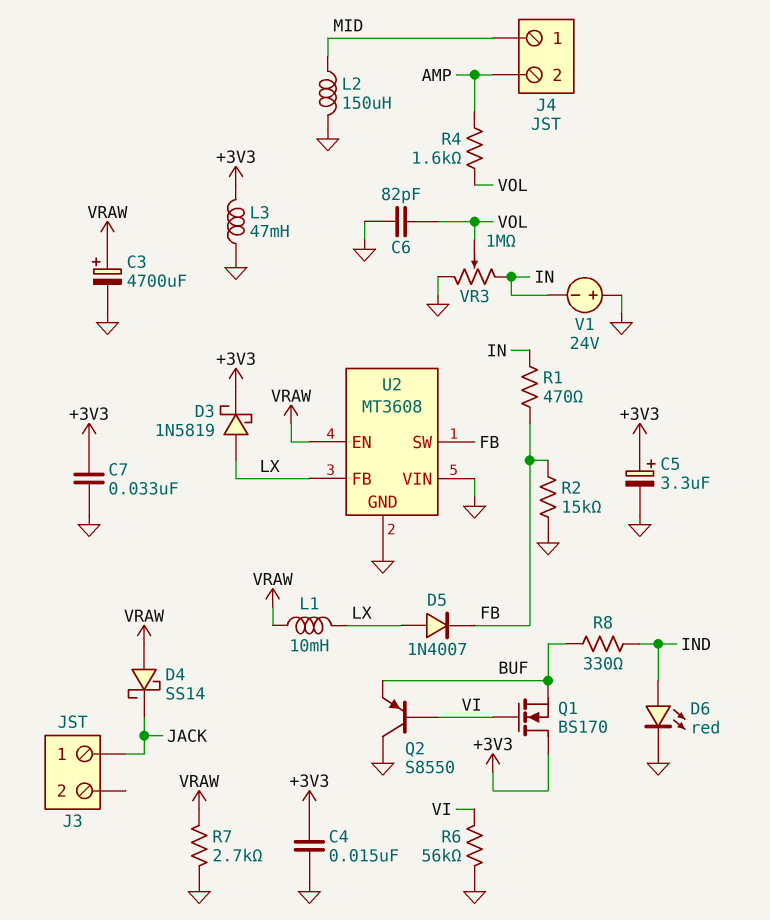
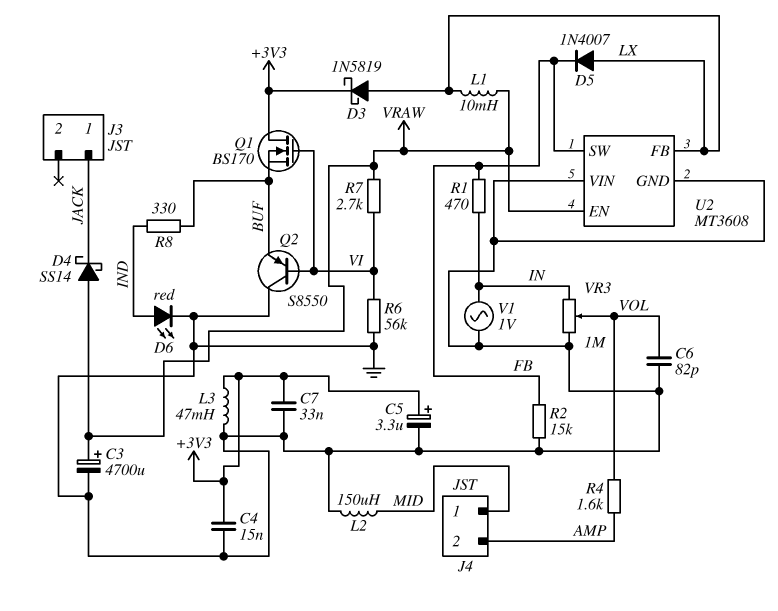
R7: 2.7k (GND, VRAW) -> 2.7k (VI, VRAW)
V1: 24V (plus GND, minus IN) -> AC 1V (GND, IN)

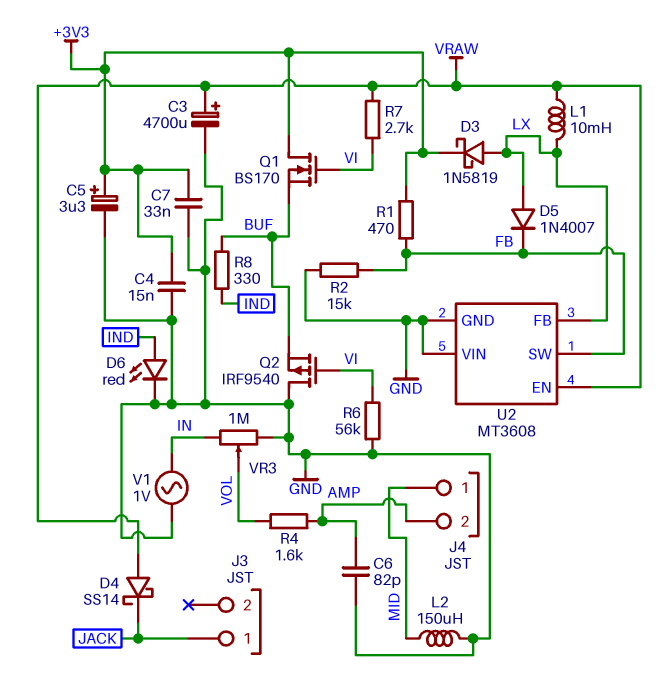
C6: 82pF (GND, VOL) -> 82pF (AMP, GND)
L3: 47mH (+3V3, GND) -> none
Q2: PNP S8550 (B VI, C GND, E BUF) -> PMOS IRF9540 (G VI, D GND, S BUF)
R1: 470 (FB, IN) -> 470 (+3V3, FB)

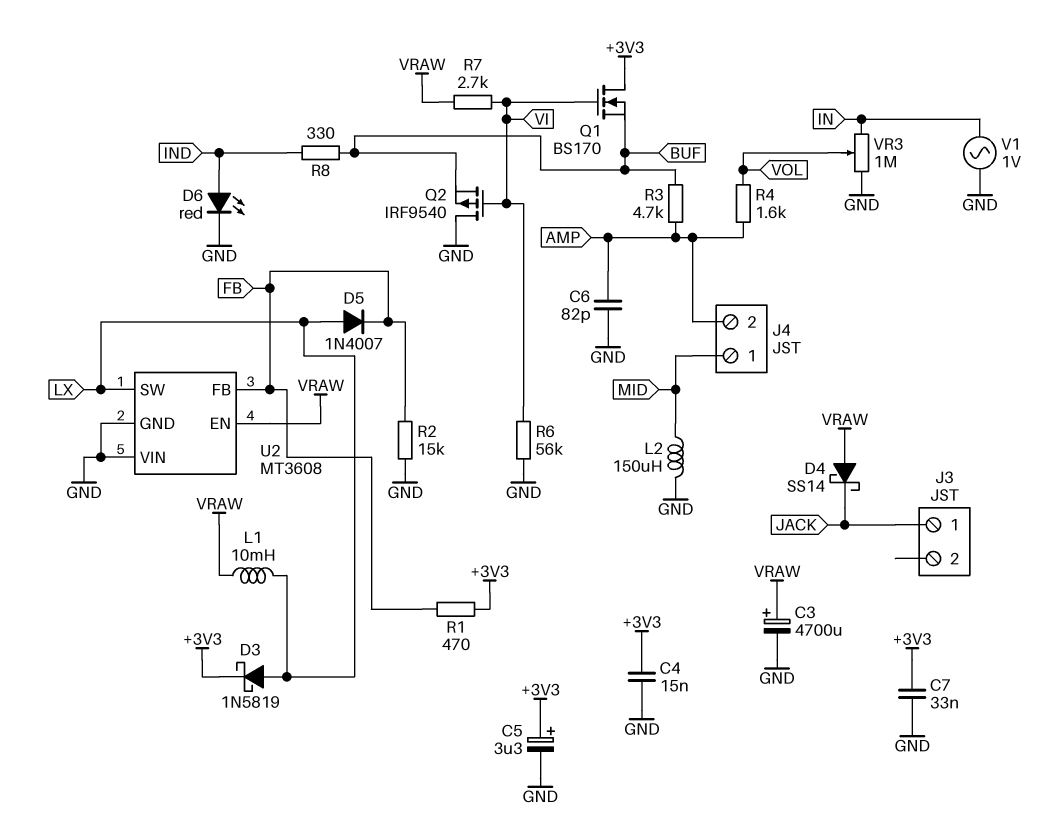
R3: none -> 4.7k (AMP, BUF)
U2 pin FB: LX -> FB
U2 pin SW: FB -> LX

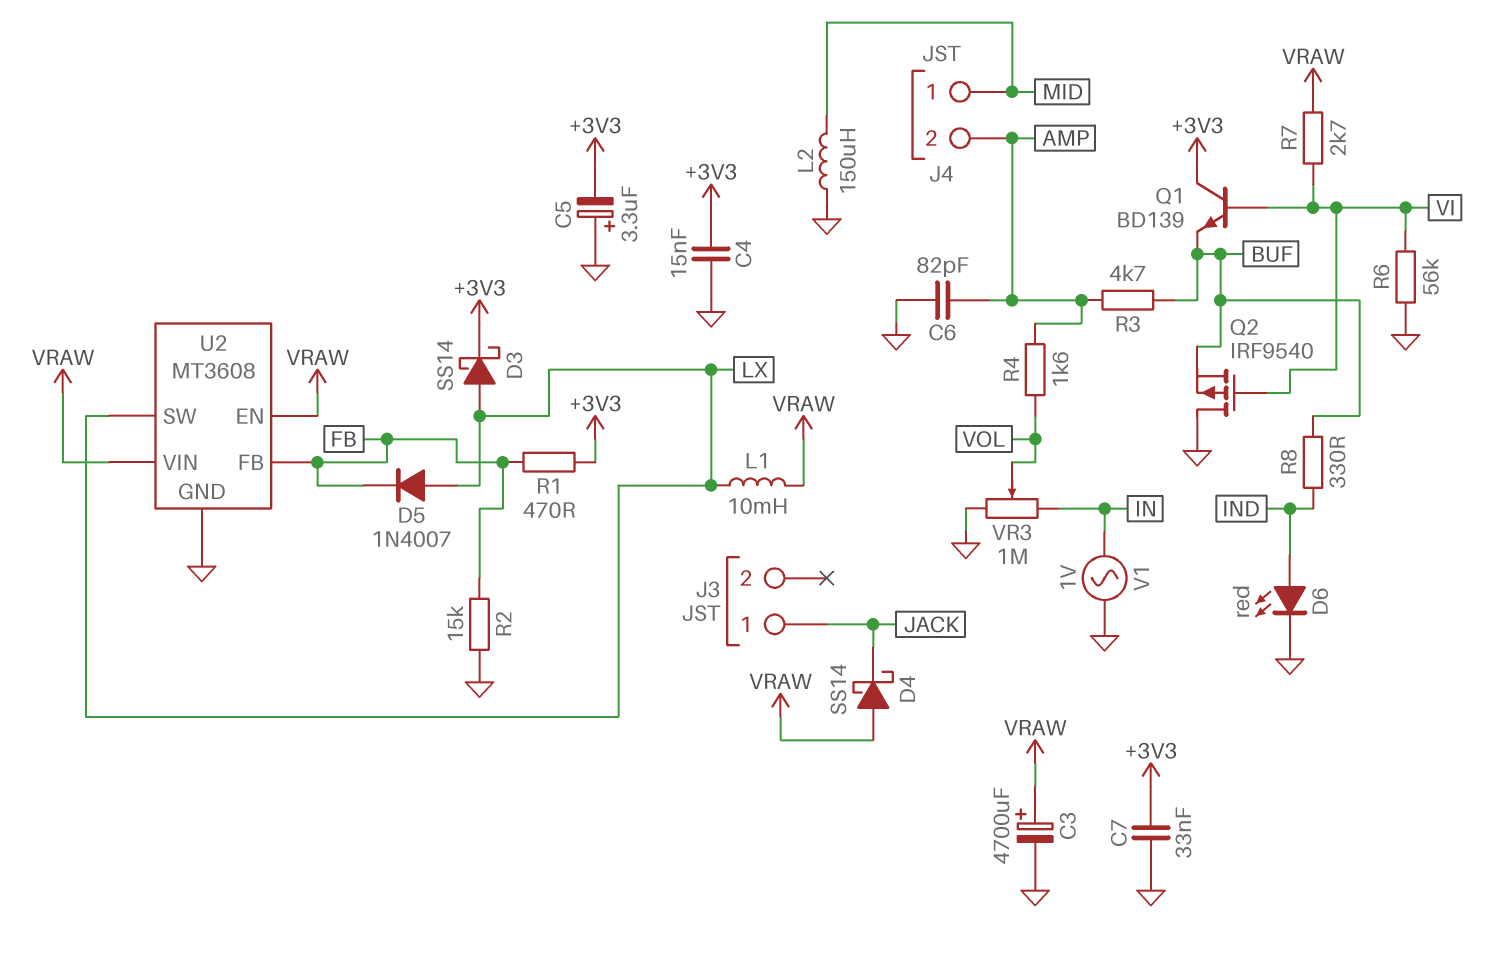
C5: 3.3uF (plus +3V3, minus GND) -> 3.3uF (plus GND, minus +3V3)
D3: schottky 1N5819 (A LX, K +3V3) -> schottky SS14 (A LX, K +3V3)
Q1: NMOS BS170 (G VI, D +3V3, S BUF) -> NPN BD139 (B VI, C +3V3, E BUF)
U2 pin VIN: GND -> VRAW

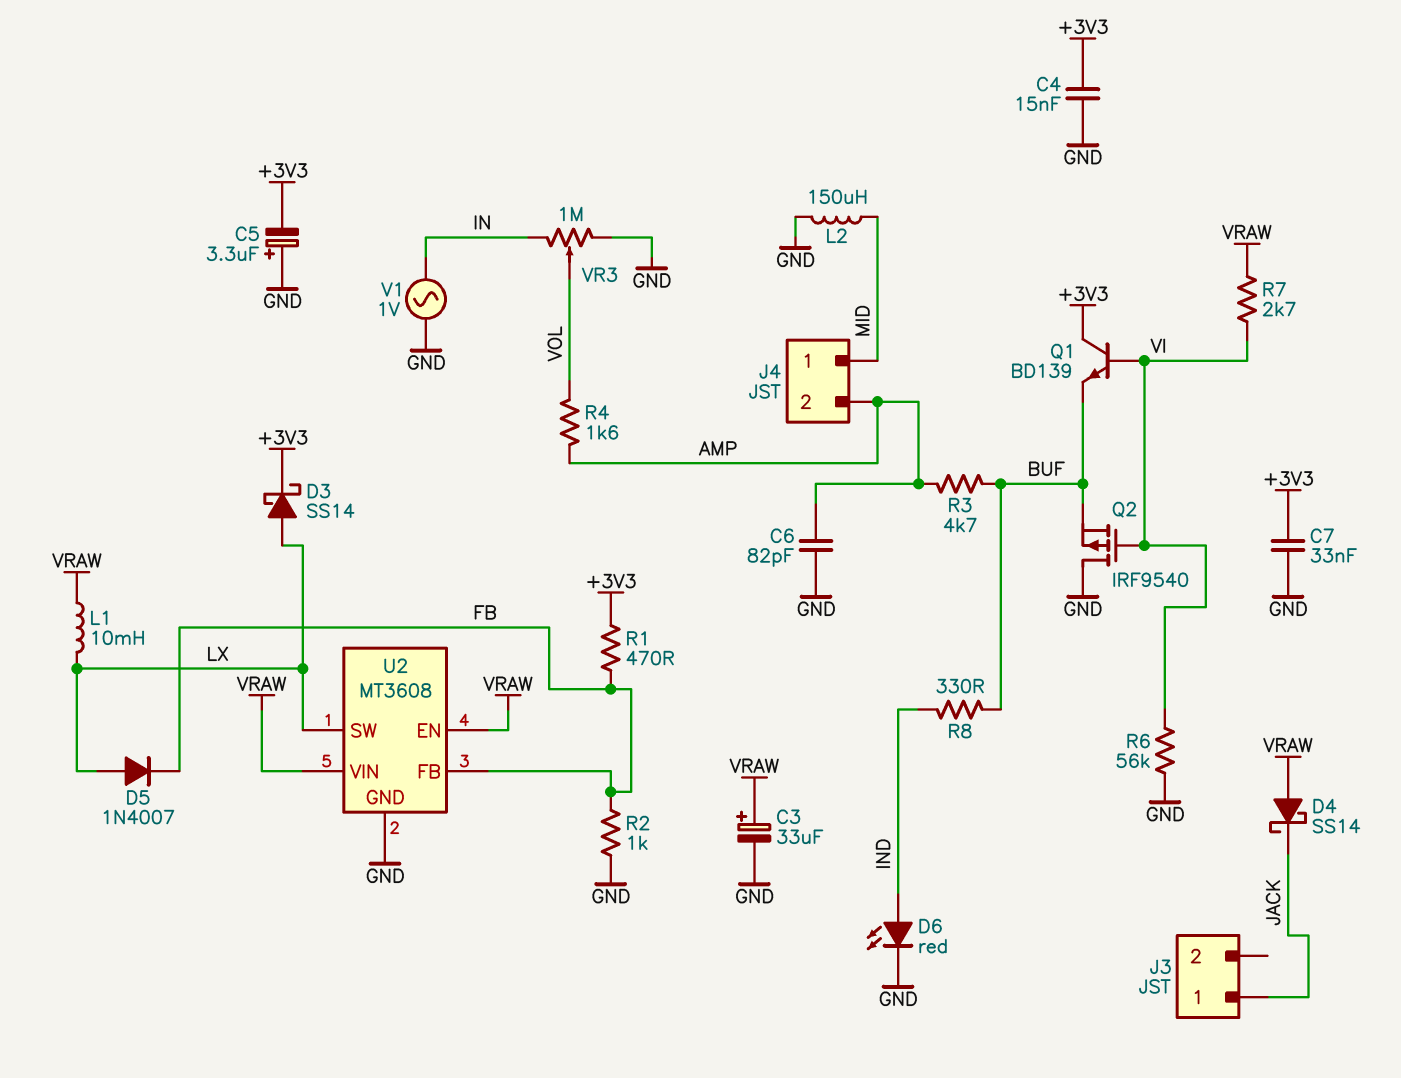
C3: 4700uF (plus VRAW, minus GND) -> 33uF (plus VRAW, minus GND)
R2: 15k (FB, GND) -> 1k (FB, GND)

